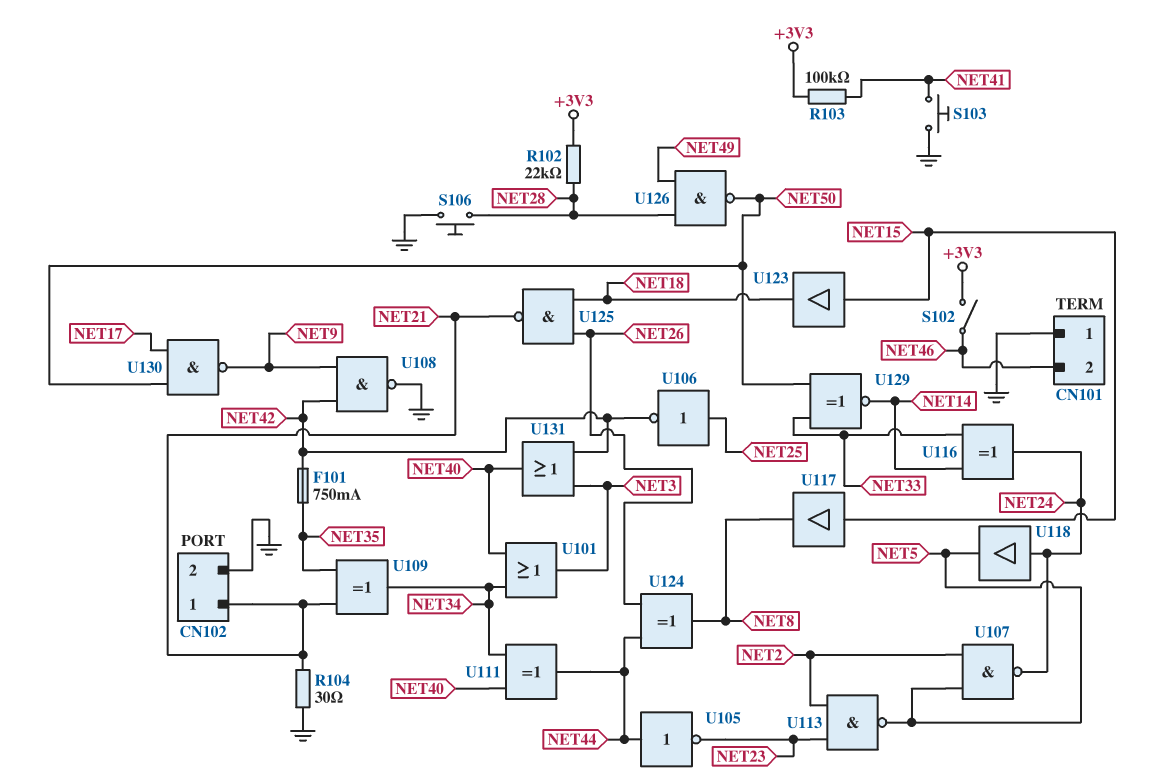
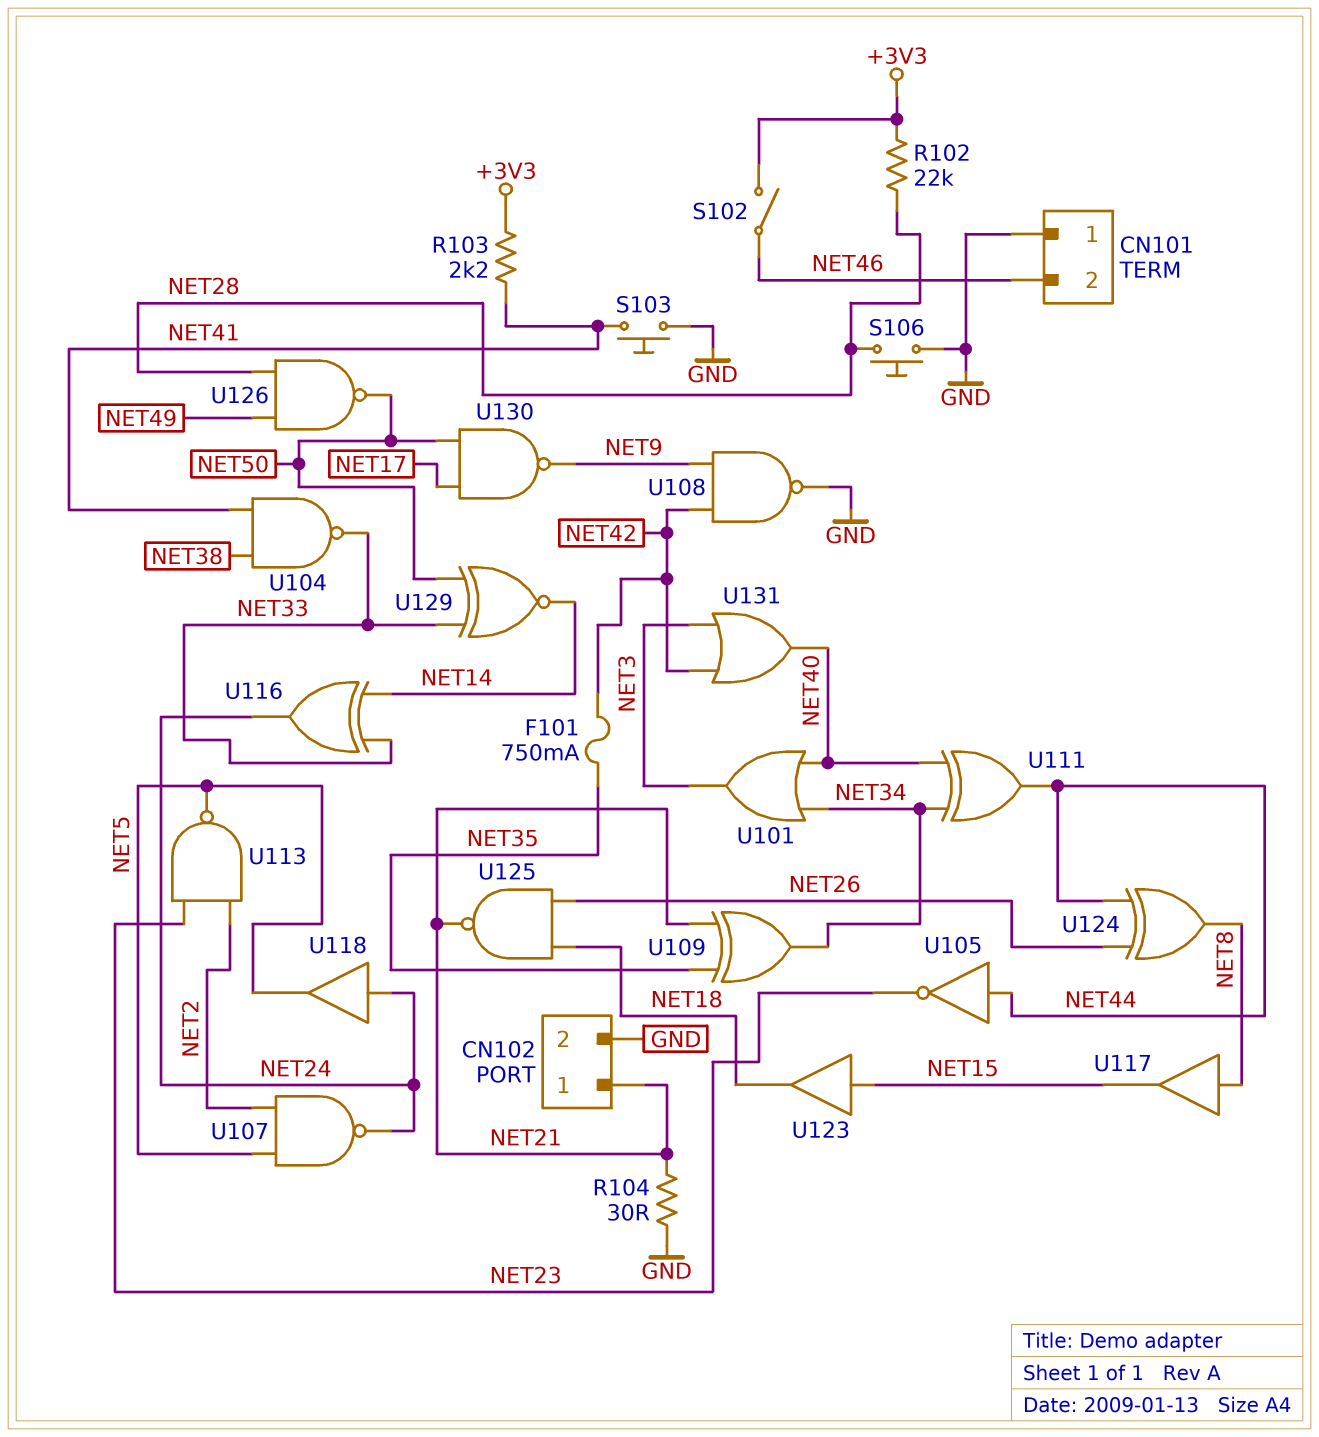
R103: 100k (+3V3, NET41) -> 2.2k (+3V3, NET41)
U104: none -> NAND (in NET38, in NET41, out NET33)
U106: NOT (in NET25, out NET42) -> none
U117: buffer (in NET15, out NET8) -> buffer (in NET8, out NET15)

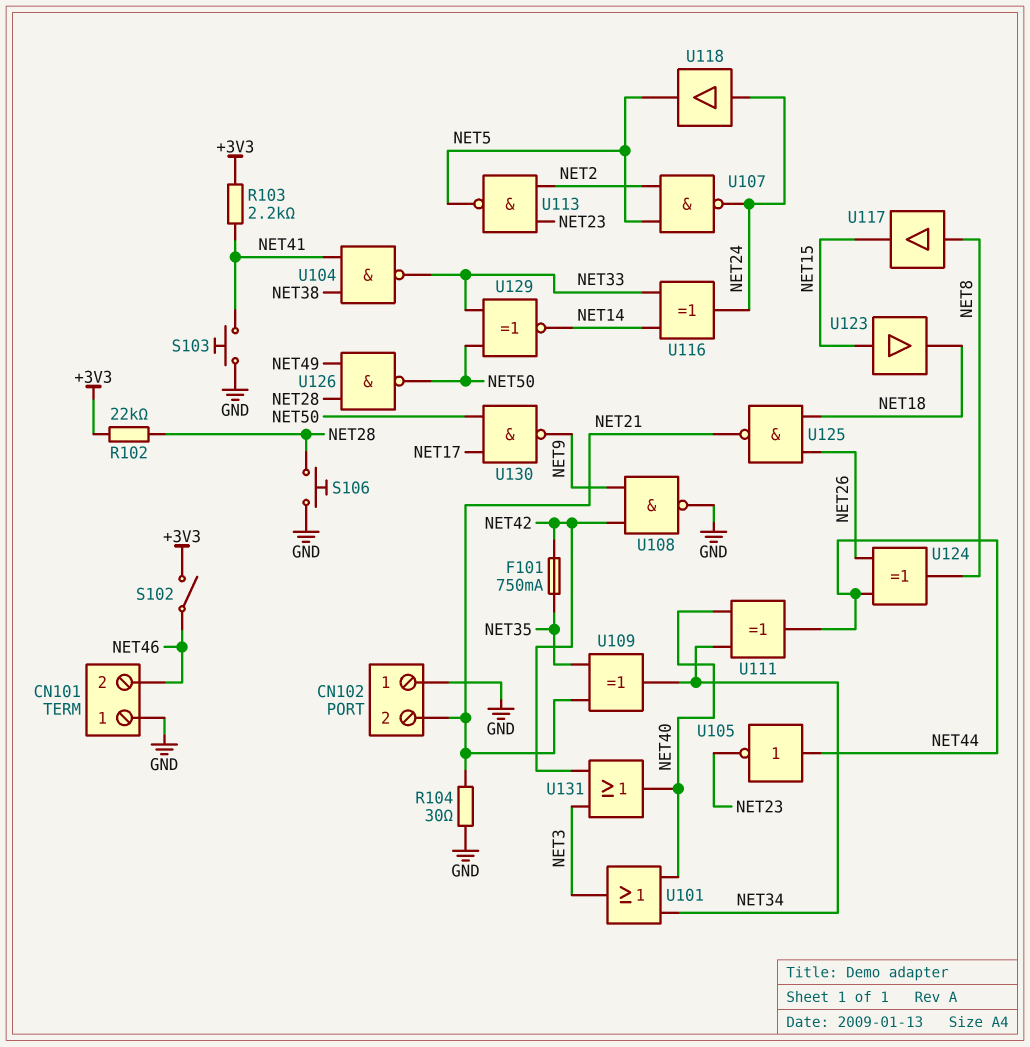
CN102 pin 1: NET21 -> GND
CN102 pin 2: GND -> NET21

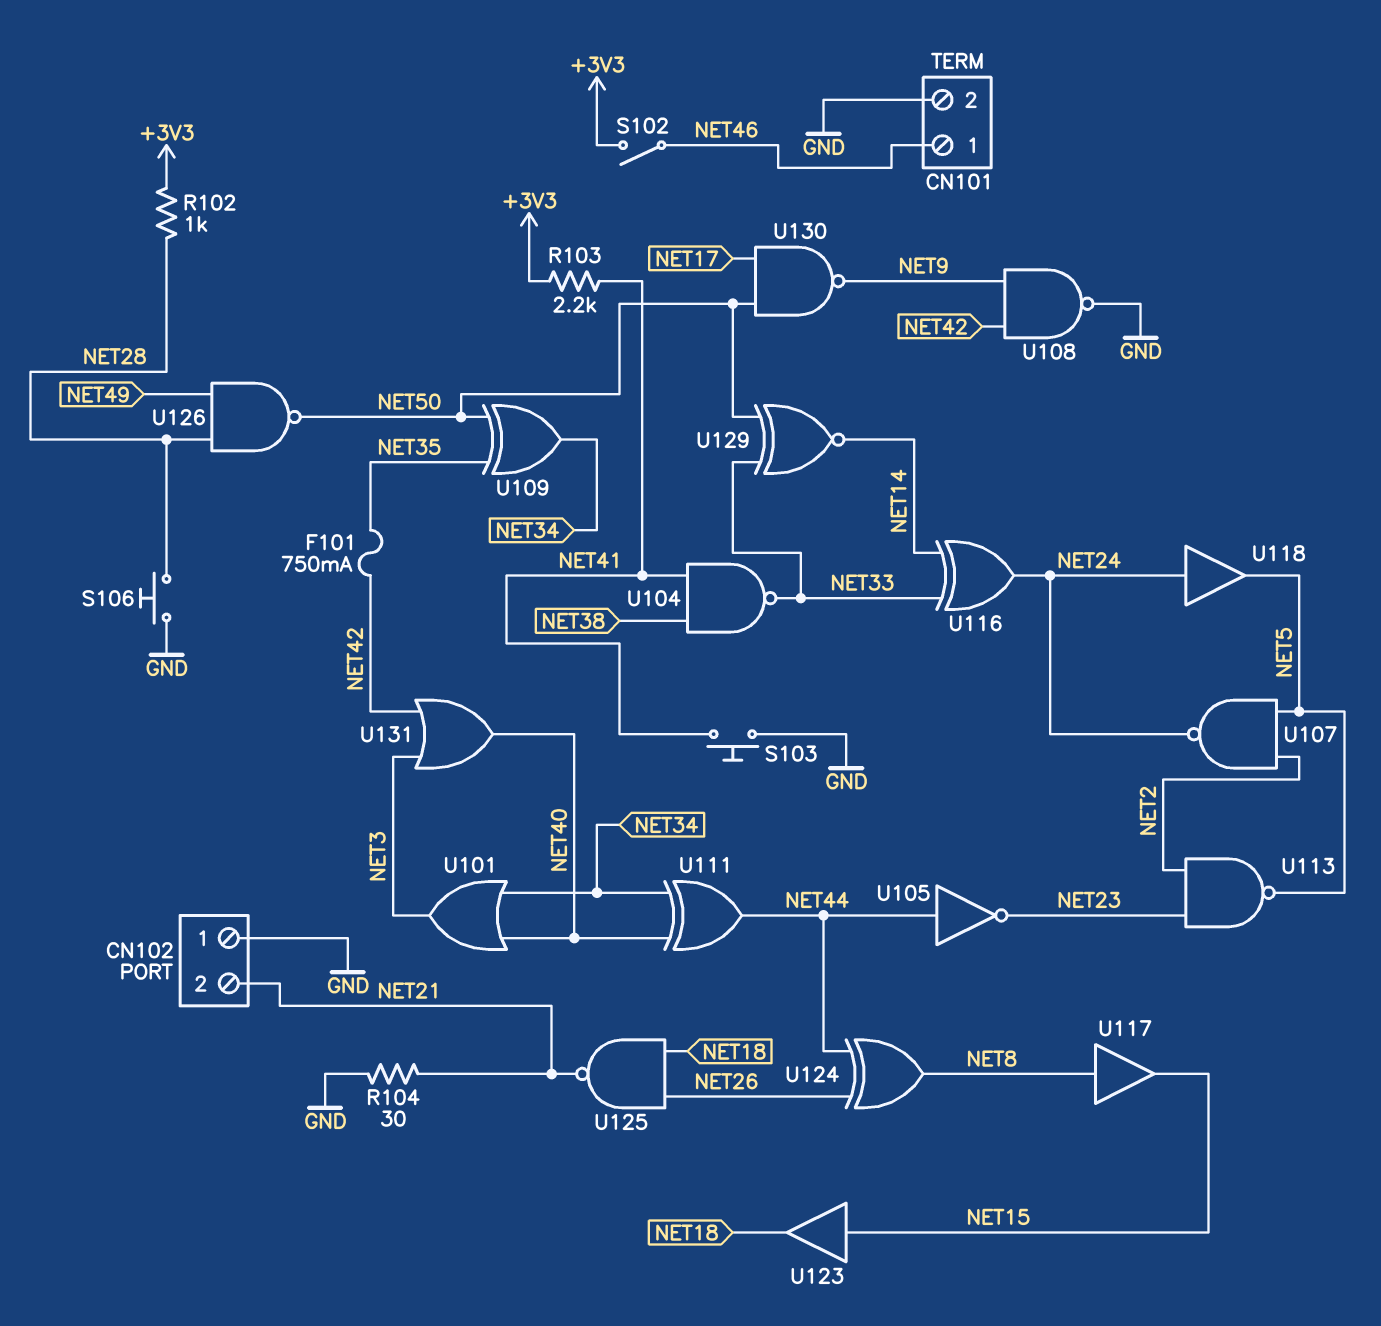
CN101 pin 1: GND -> NET46
CN101 pin 2: NET46 -> GND
R102: 22k (+3V3, NET28) -> 1k (+3V3, NET28)
U109: XOR (in NET21, in NET35, out NET34) -> XOR (in NET35, in NET50, out NET34)

